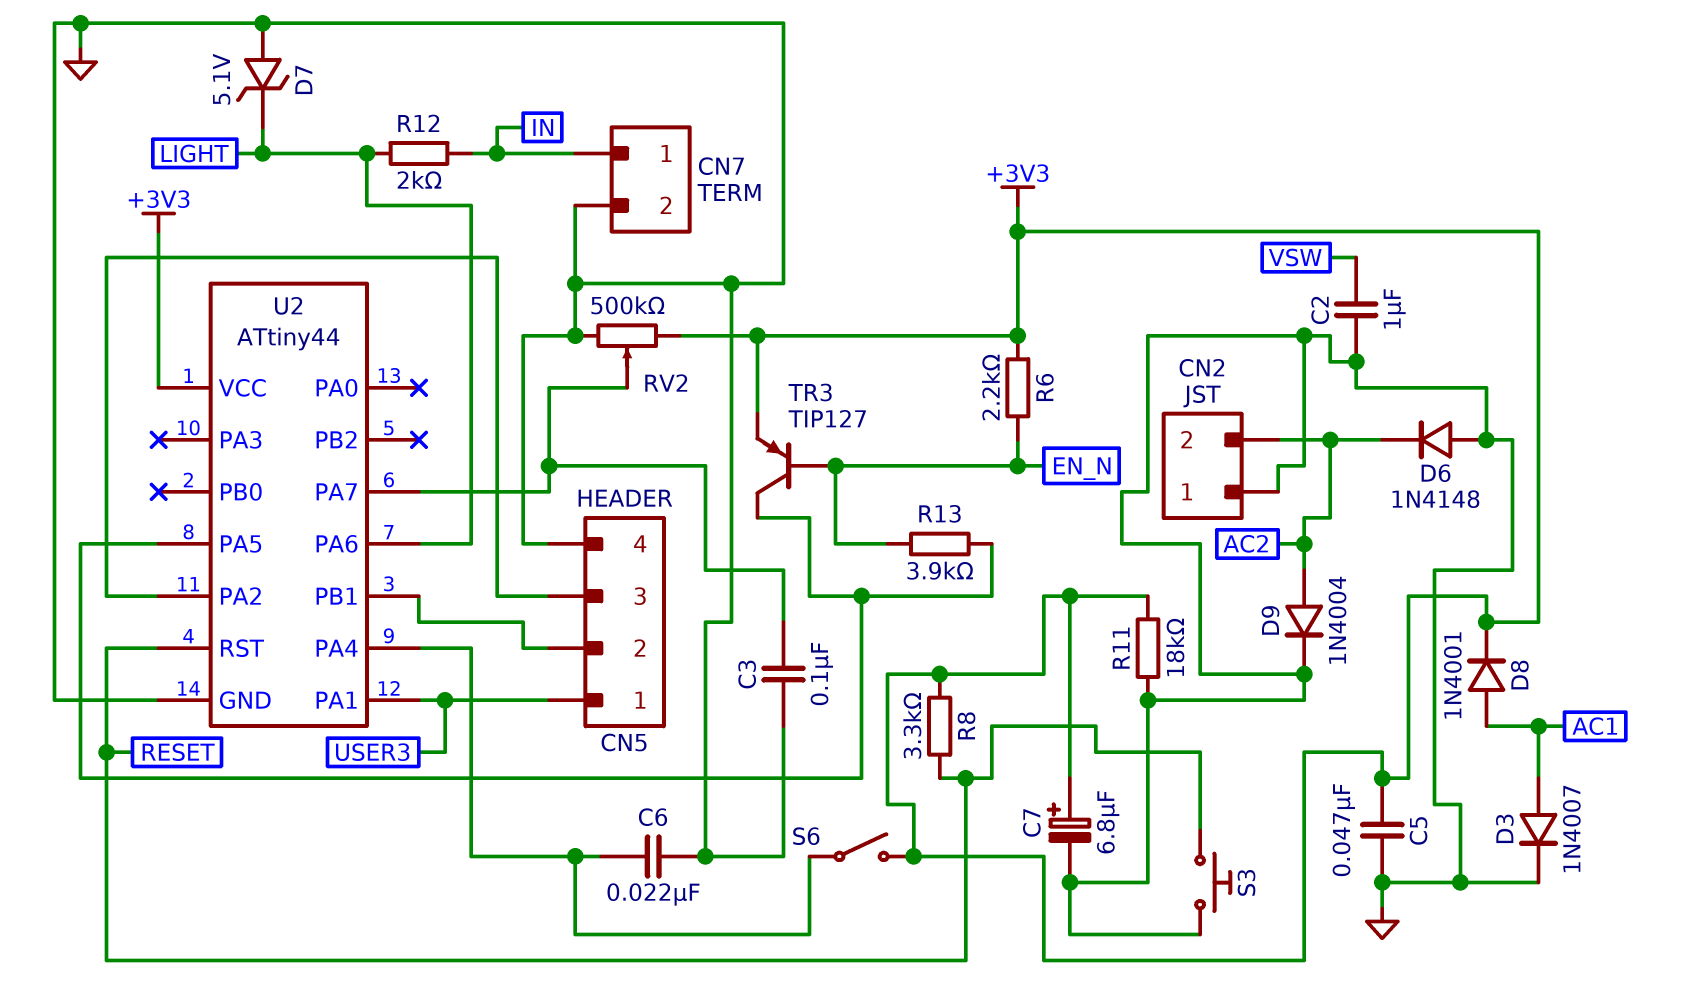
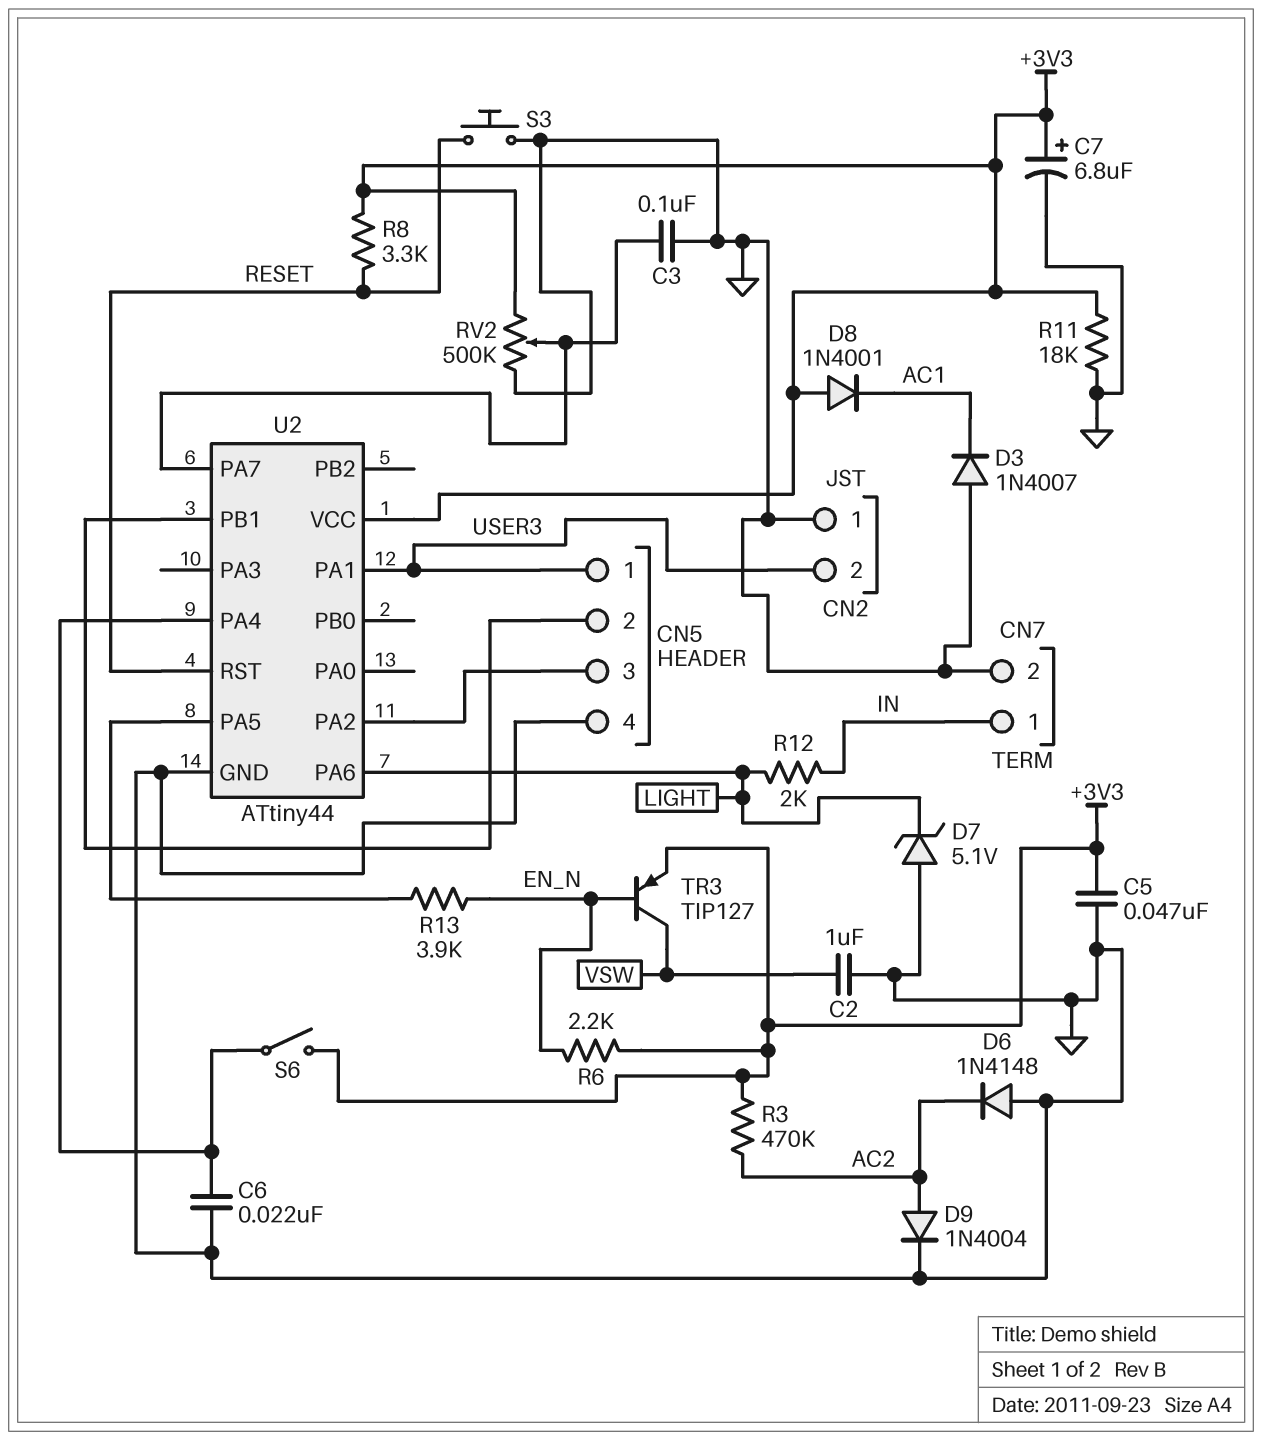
CN2 pin 2: AC2 -> USER3
D3: diode 1N4007 (A AC1, K GND) -> diode 1N4007 (A GND, K AC1)
D8: diode 1N4001 (A AC1, K +3V3) -> diode 1N4001 (A +3V3, K AC1)
R3: none -> 470k (+3V3, AC2)
TR3: PNP TIP127 (B EN_N, C U2/PA5, E +3V3) -> PNP TIP127 (B EN_N, C VSW, E +3V3)

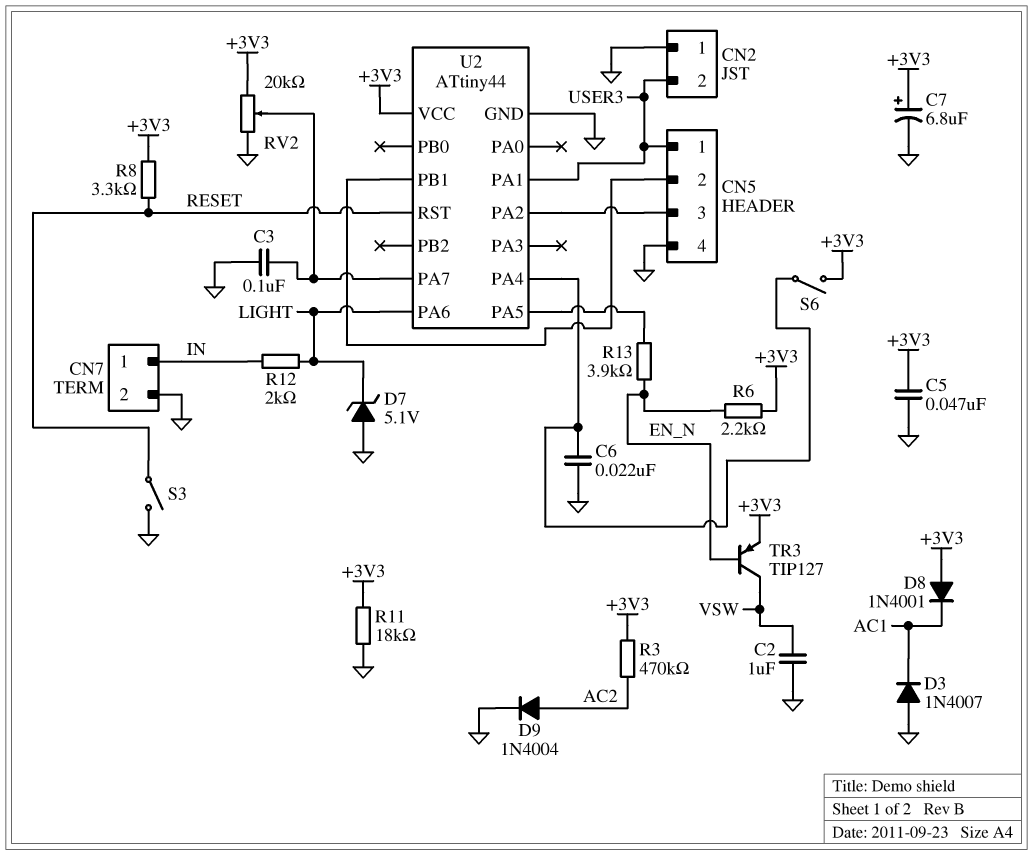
D6: diode 1N4148 (A GND, K AC2) -> none
RV2: 500k (+3V3, GND, wiper U2/PA7) -> 20k (+3V3, GND, wiper U2/PA7)
S3: button (GND, RESET) -> switch (GND, RESET)

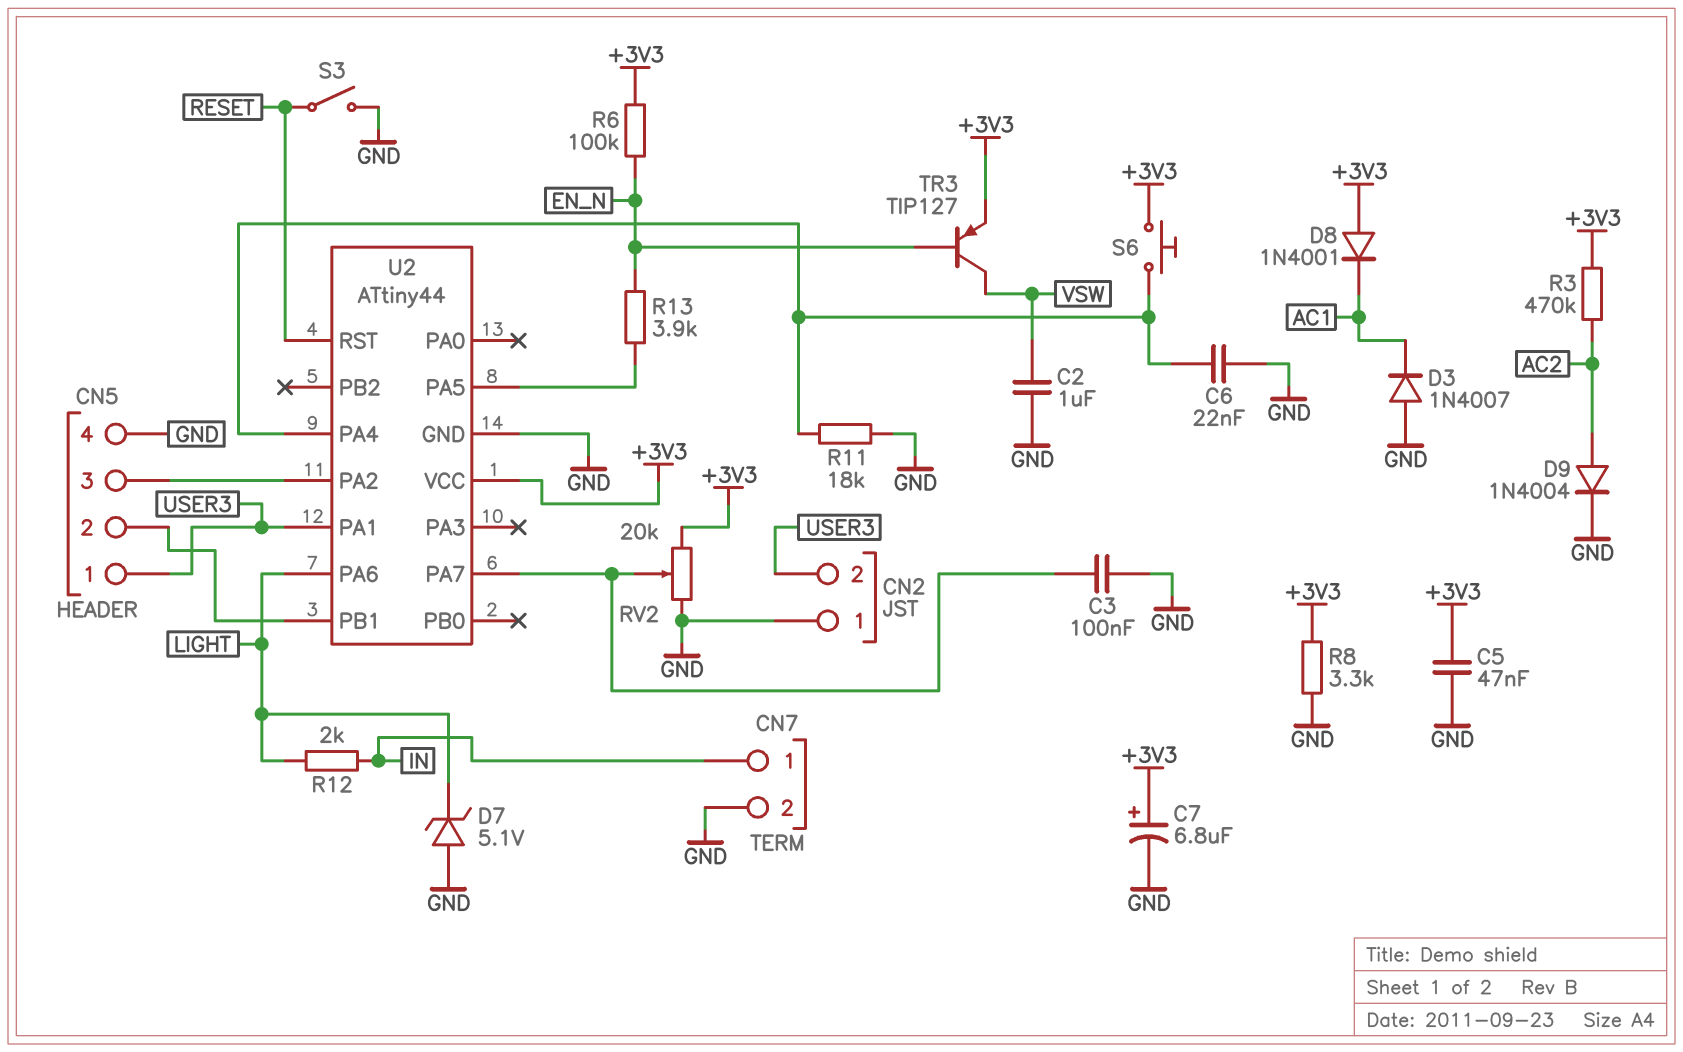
R6: 2.2k (+3V3, EN_N) -> 100k (+3V3, EN_N)
R8: 3.3k (+3V3, RESET) -> 3.3k (+3V3, GND)
R11: 18k (+3V3, GND) -> 18k (GND, U2/PA4)
S6: switch (+3V3, U2/PA4) -> button (+3V3, U2/PA4)

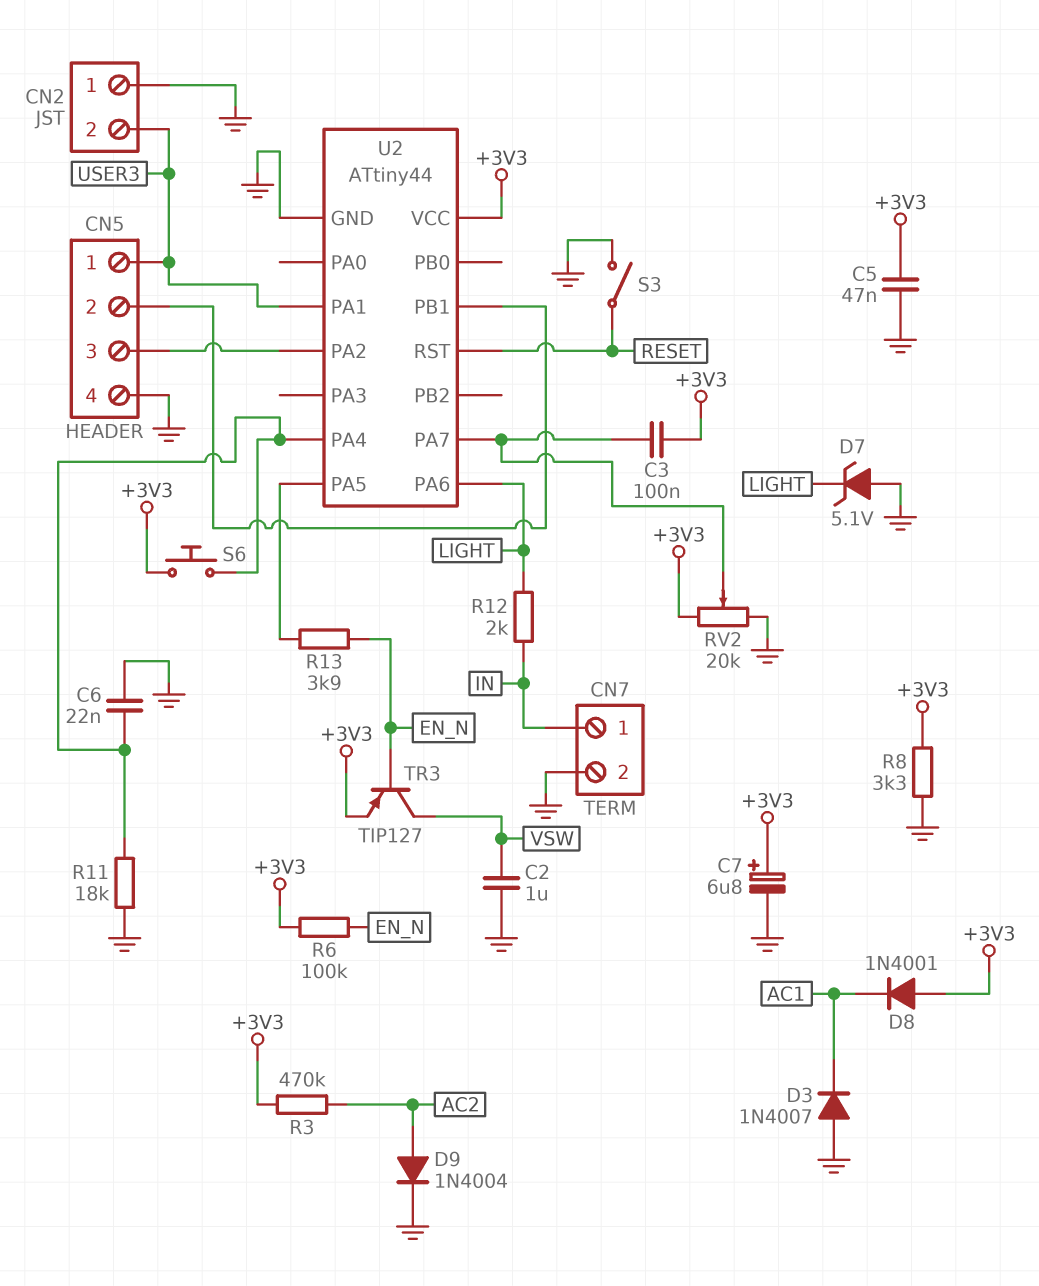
C3: 100nF (GND, U2/PA7) -> 100nF (+3V3, U2/PA7)

